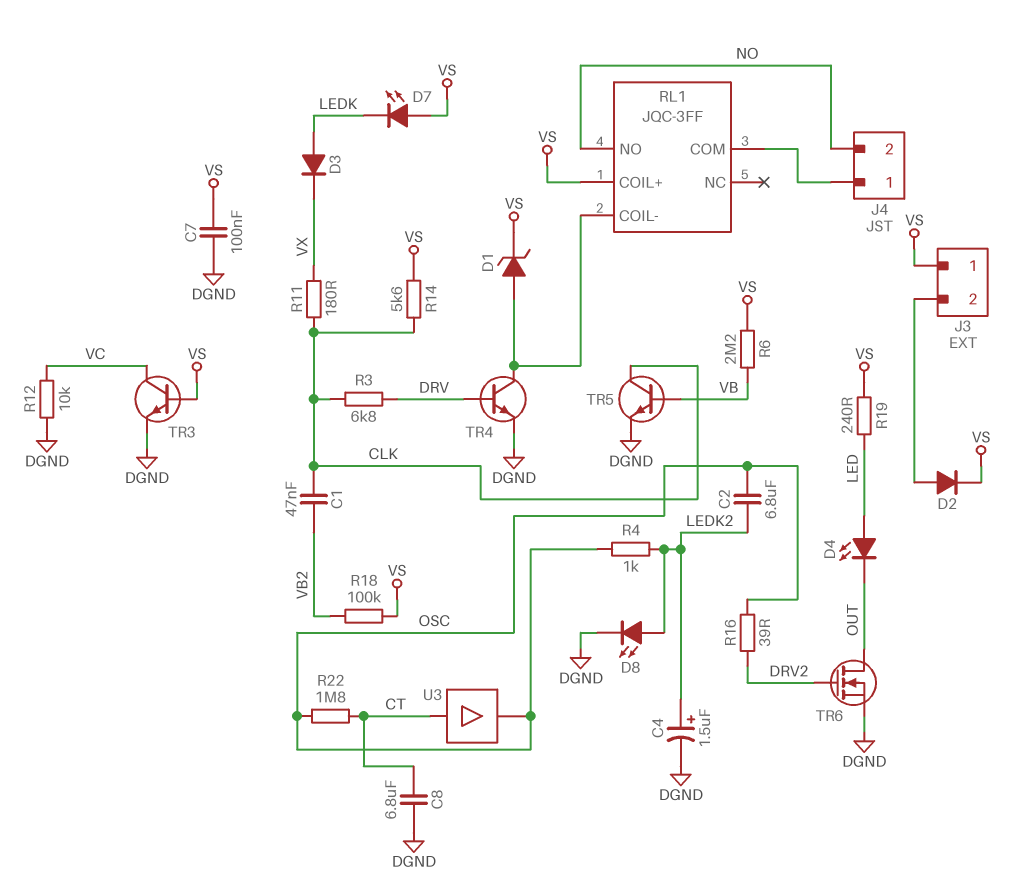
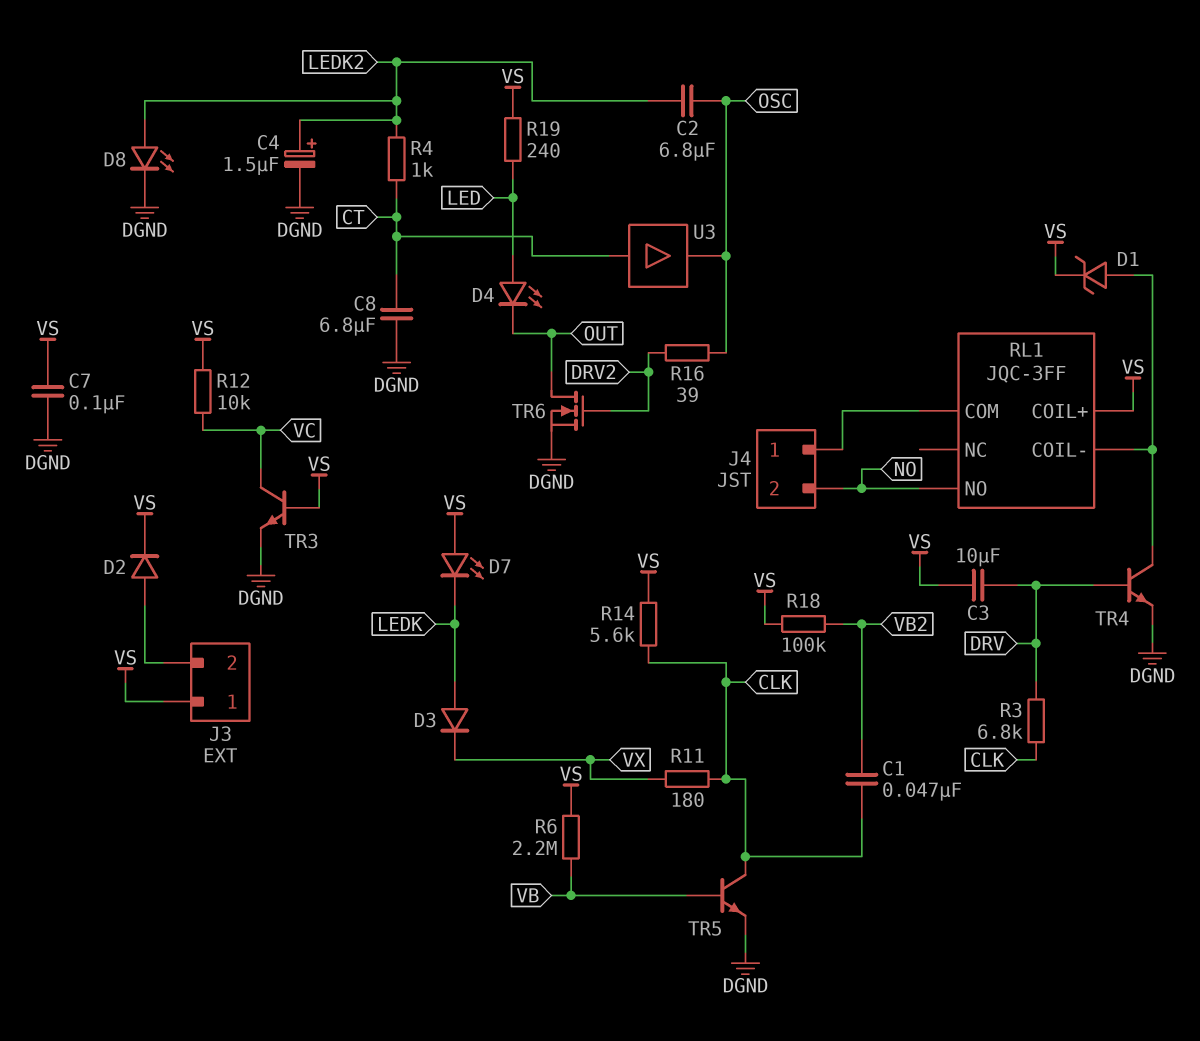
C3: none -> 10uF (DRV, VS)
R4: 1k (LEDK2, OSC) -> 1k (CT, LEDK2)
R12: 10k (DGND, VC) -> 10k (VC, VS)
R22: 1.8M (CT, OSC) -> none

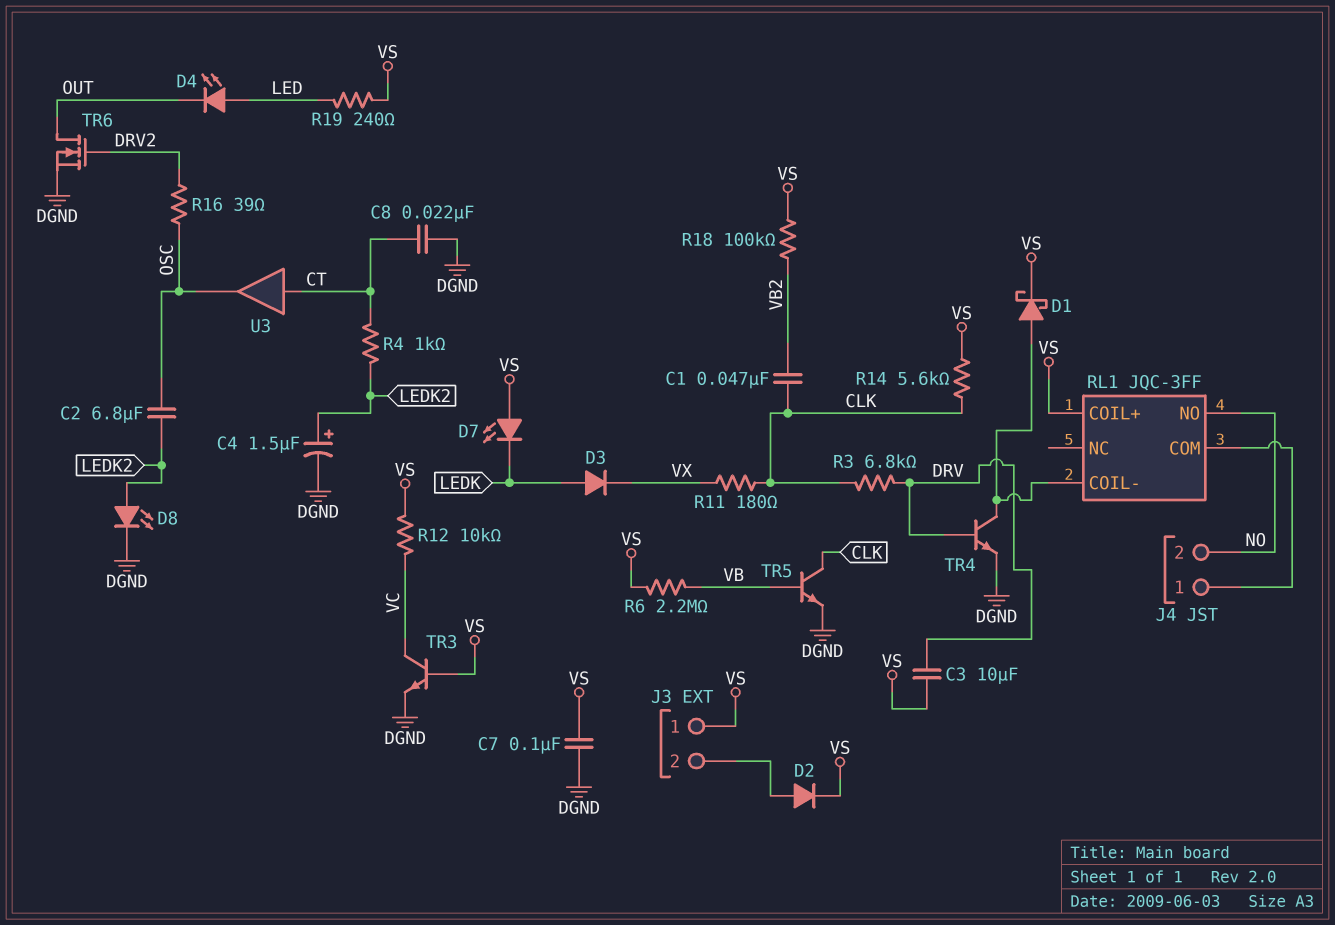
C8: 6.8uF (CT, DGND) -> 22nF (CT, DGND)
D1: zener (A RL1/COIL-, K VS) -> schottky (A RL1/COIL-, K VS)

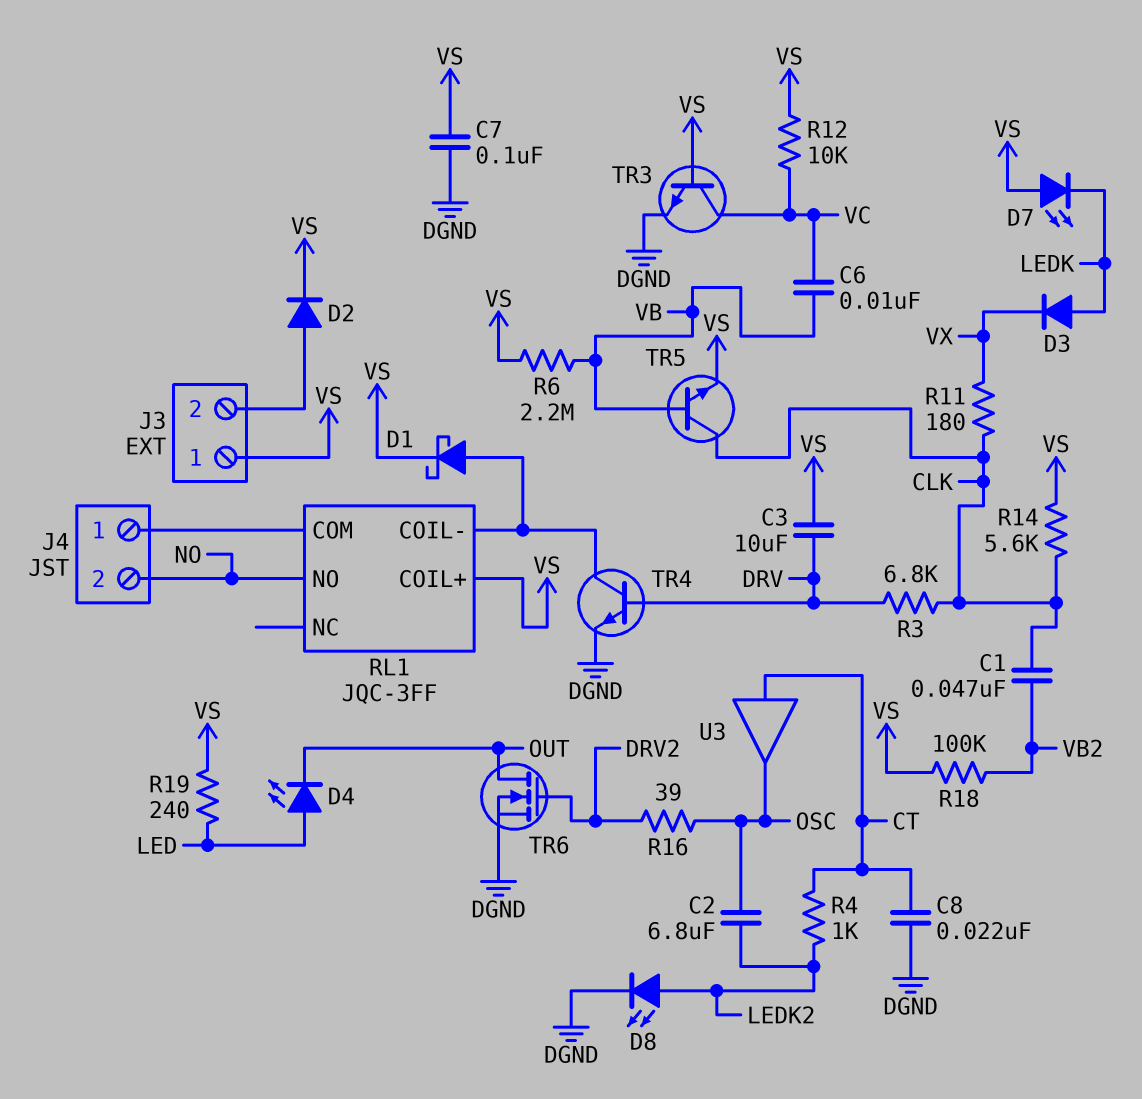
C4: 1.5uF (plus LEDK2, minus DGND) -> none
C6: none -> 10nF (VB, VC)
TR5: NPN (B VB, C CLK, E DGND) -> NPN (B VB, C CLK, E VS)

